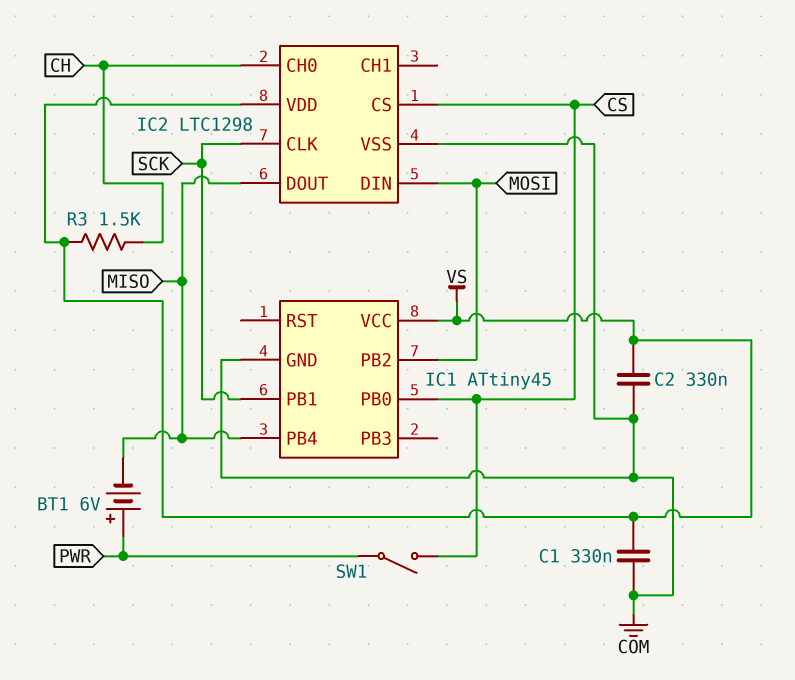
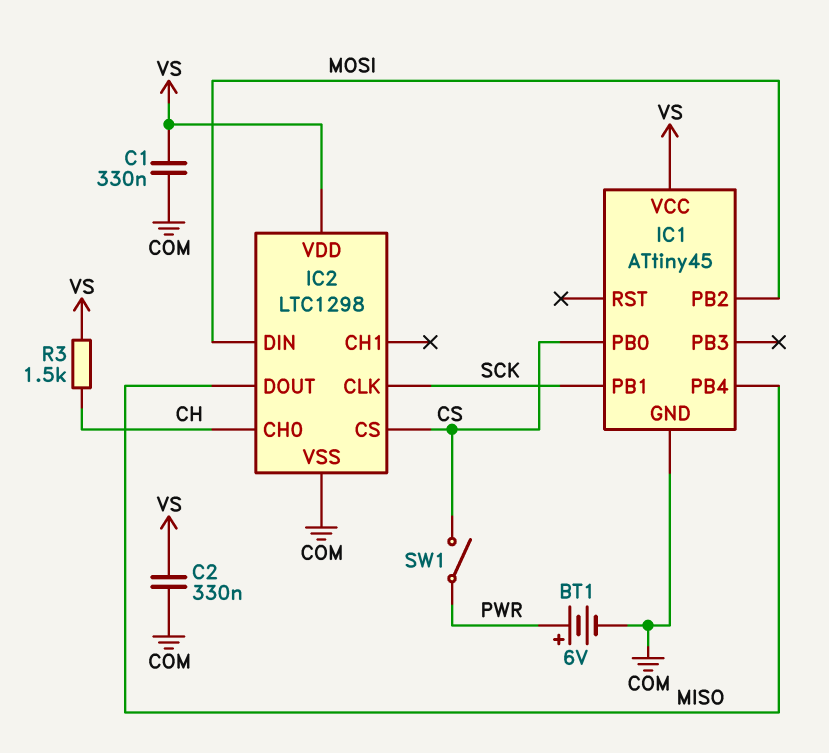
BT1: 6V (plus PWR, minus MISO) -> 6V (plus PWR, minus COM)

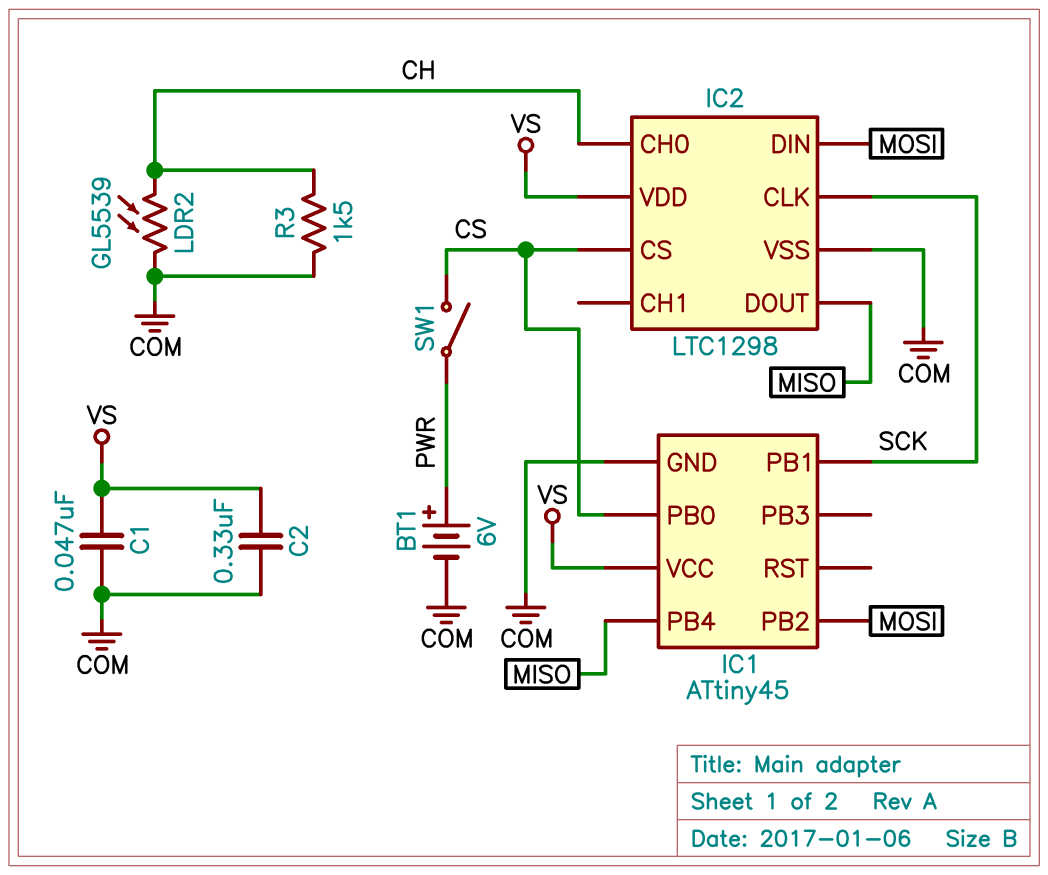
C1: 330nF (COM, VS) -> 47nF (COM, VS)
LDR2: none -> GL5539 (CH, COM)
R3: 1.5k (CH, VS) -> 1.5k (CH, COM)

